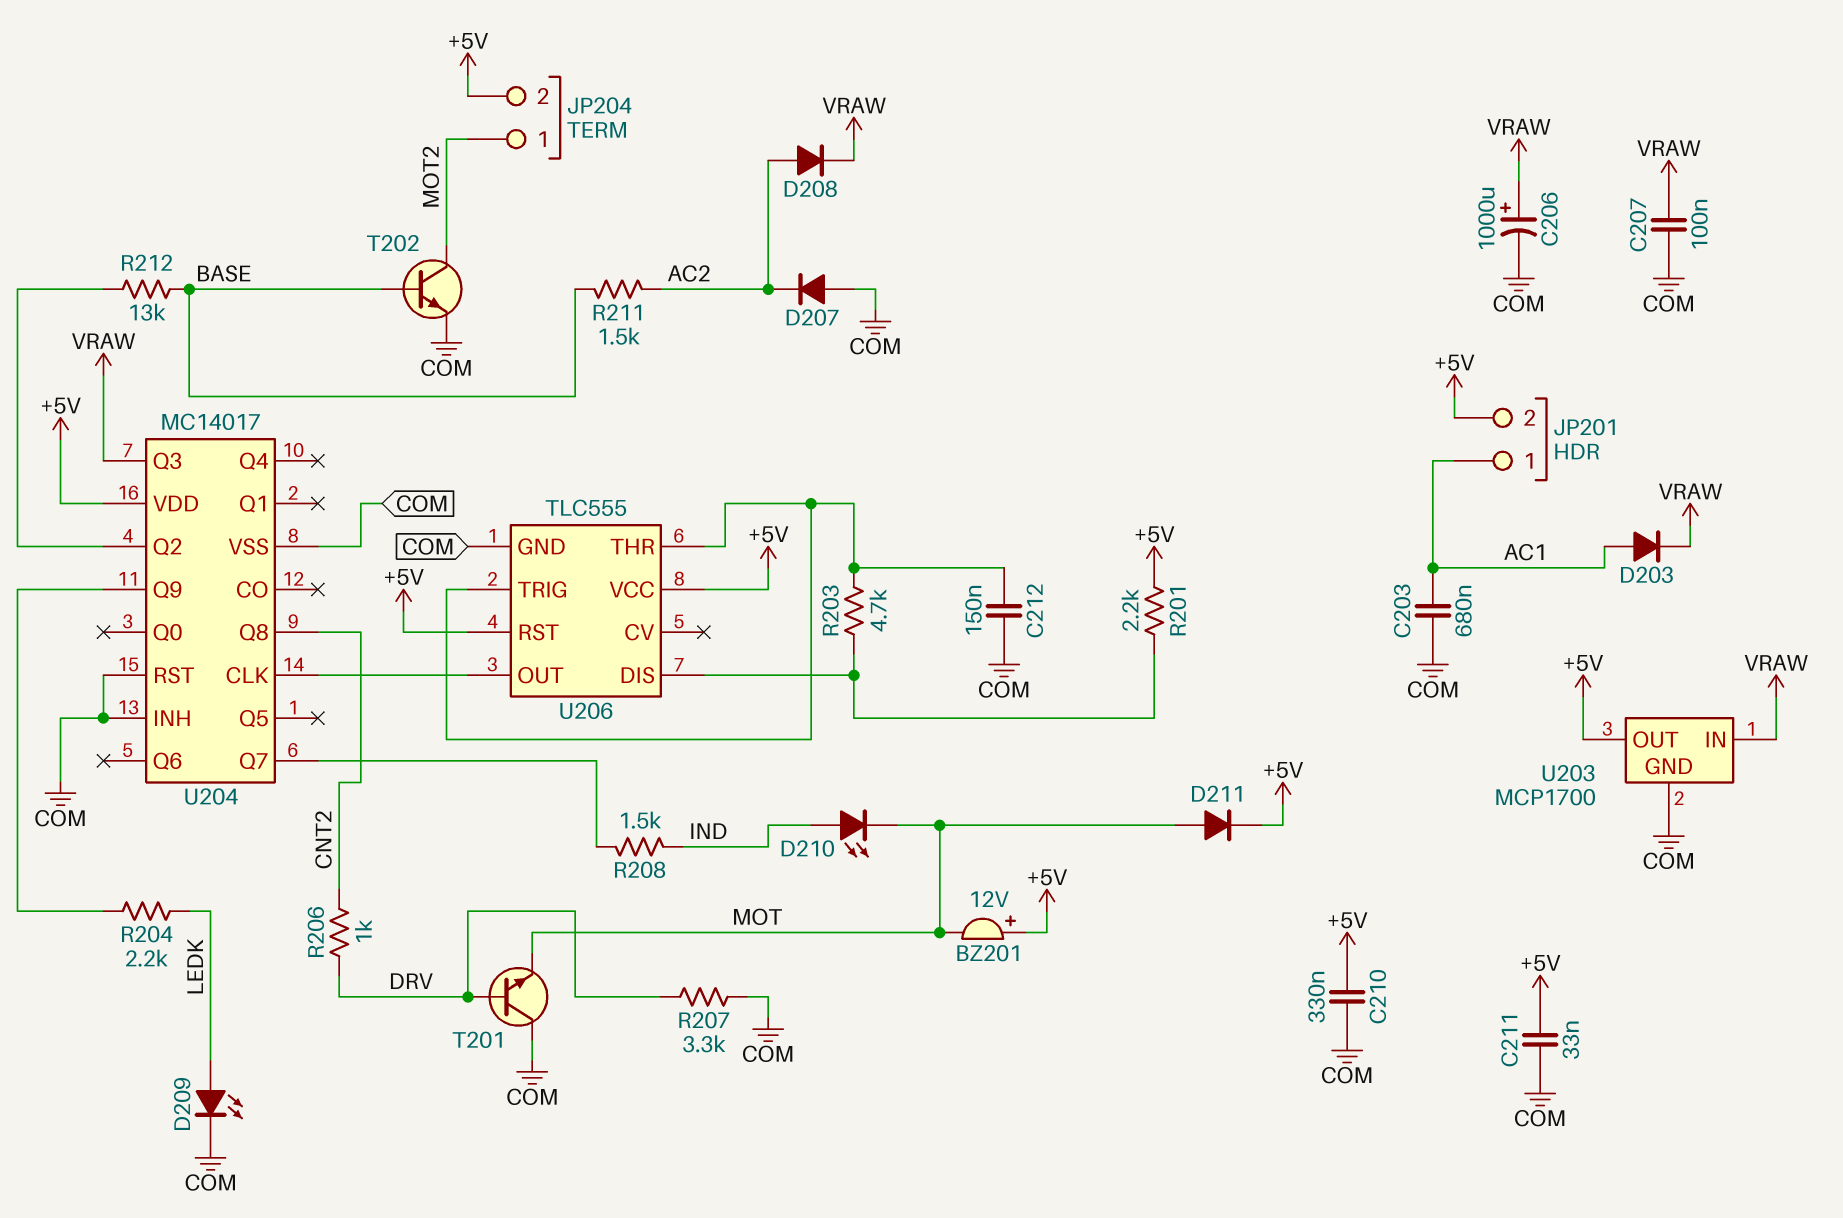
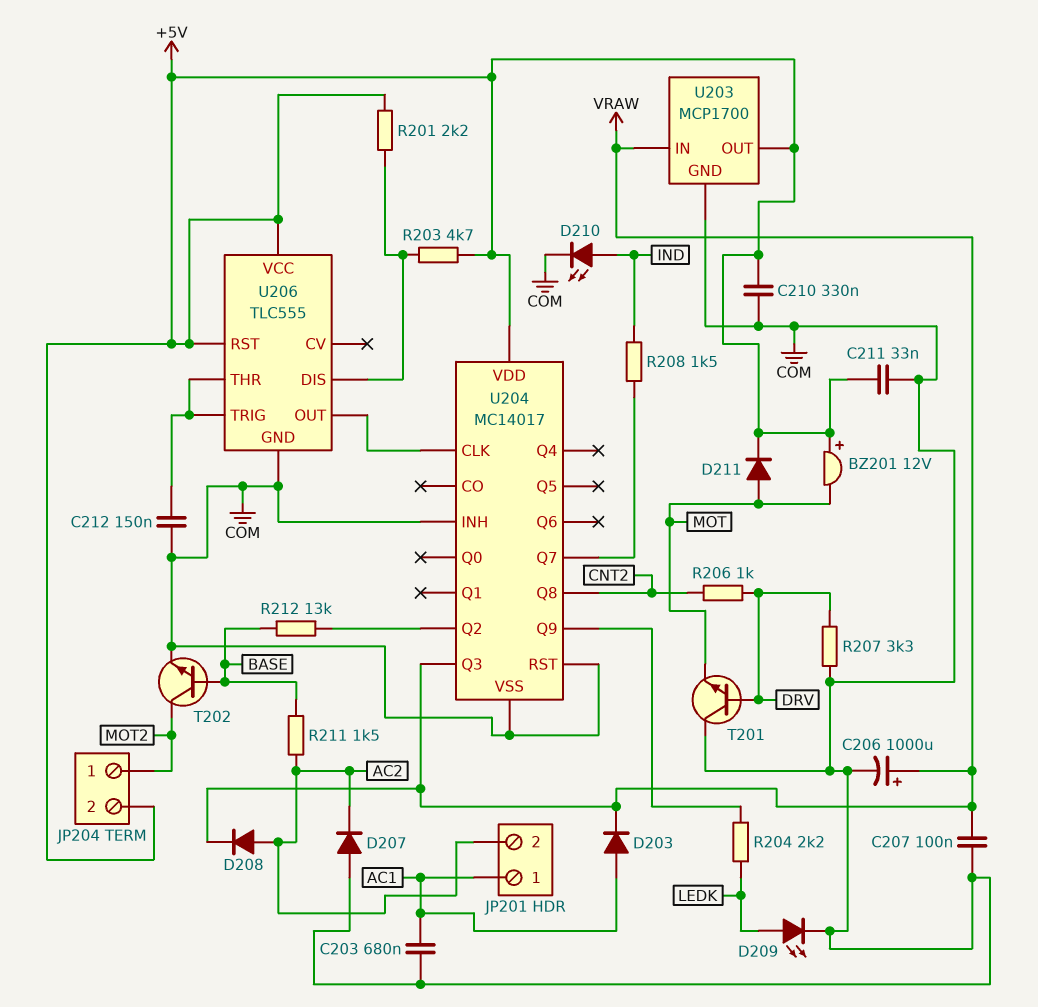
D210: LED (A IND, K MOT) -> LED (A IND, K COM)
JP201 pin 2: +5V -> AC2
R203: 4.7k (U206/DIS, U206/THR) -> 4.7k (+5V, U206/DIS)

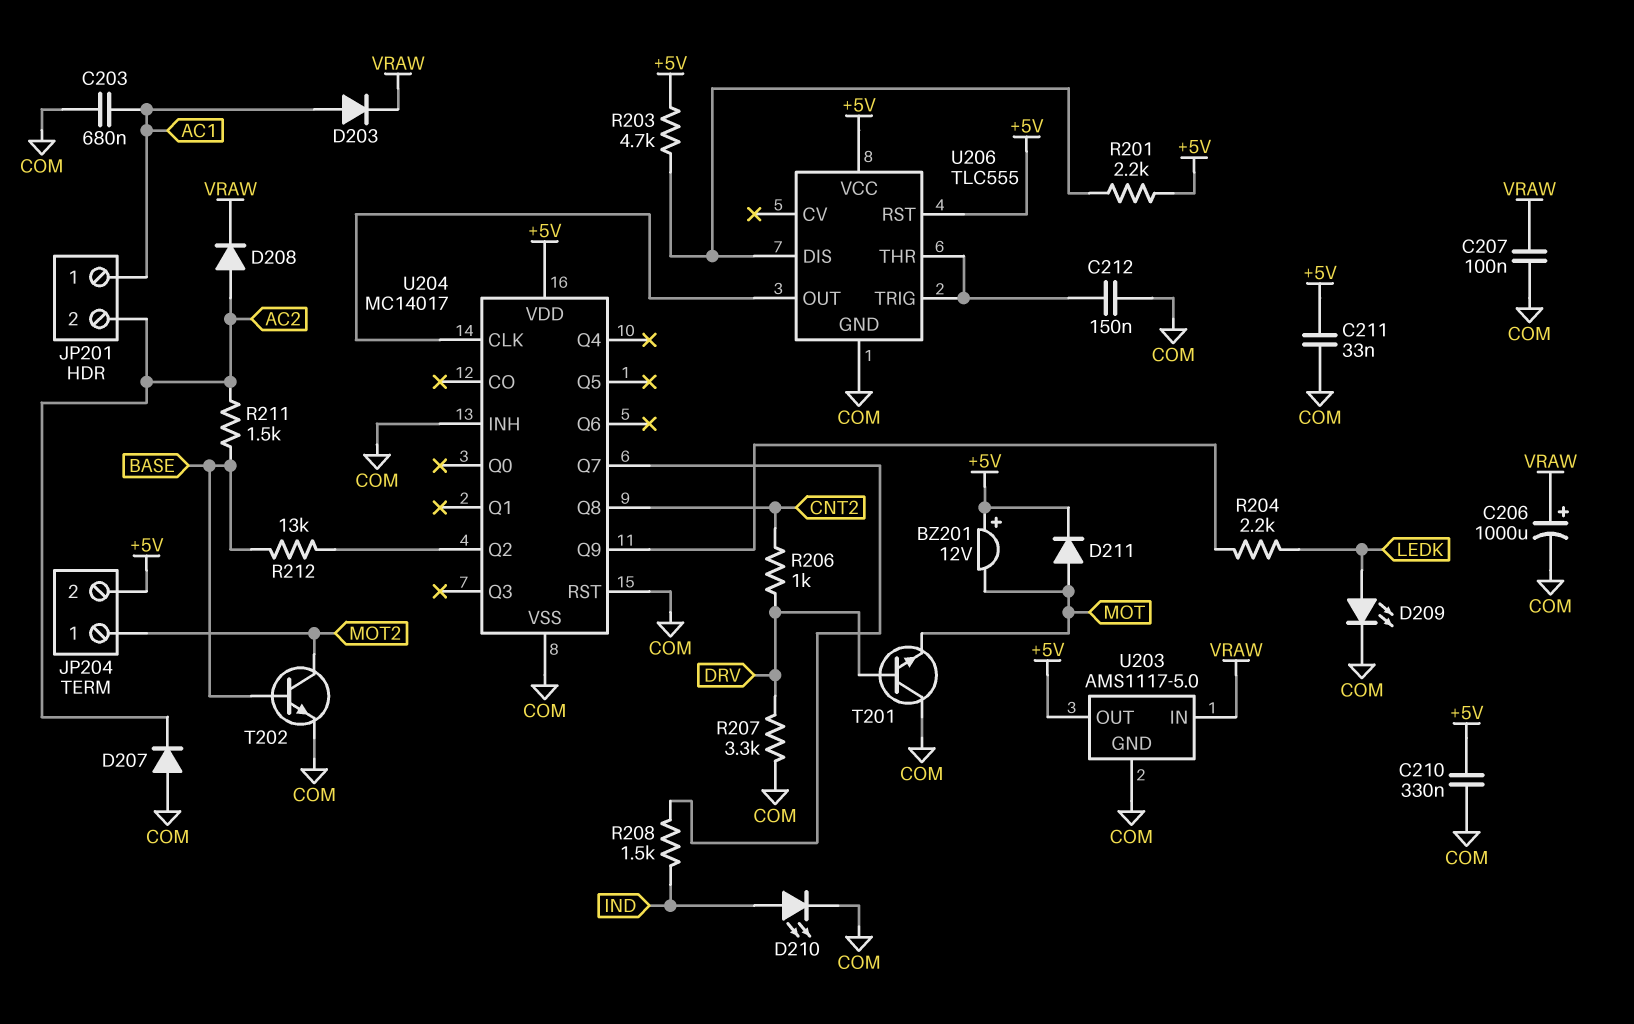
U203: MCP1700 -> AMS1117-5.0
U204 pin Q3: VRAW -> none

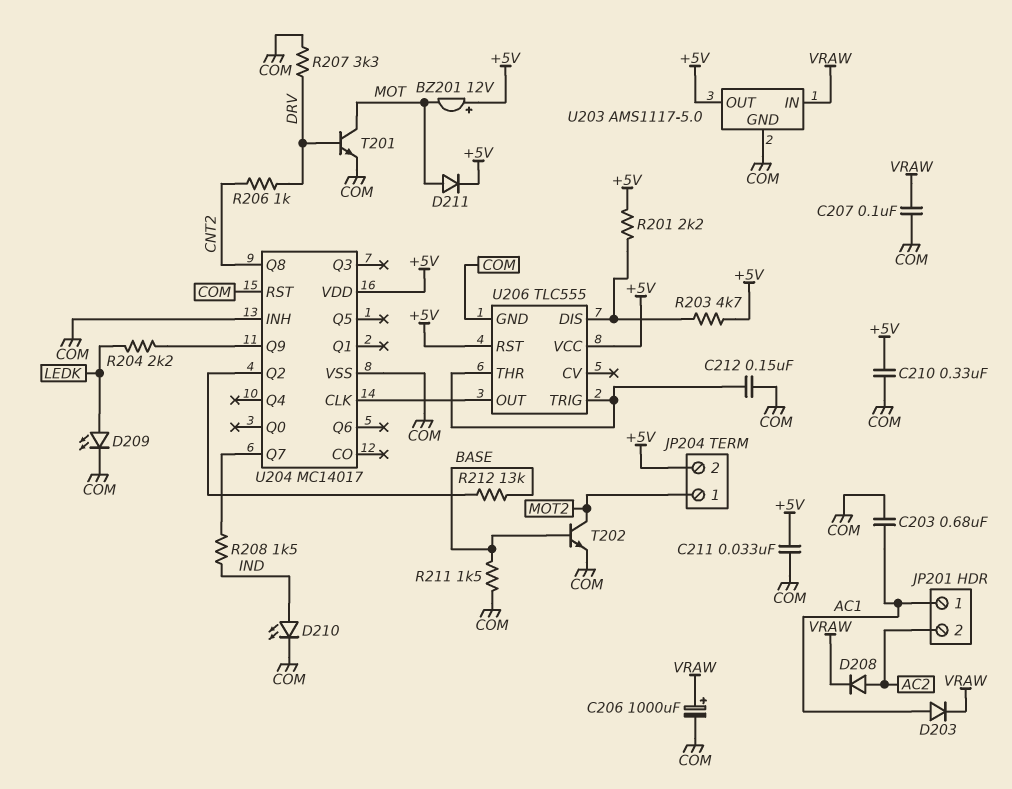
D207: diode (A COM, K AC2) -> none
R211: 1.5k (AC2, BASE) -> 1.5k (BASE, COM)
T201: NPN (B DRV, C COM, E MOT) -> NPN (B DRV, C MOT, E COM)

